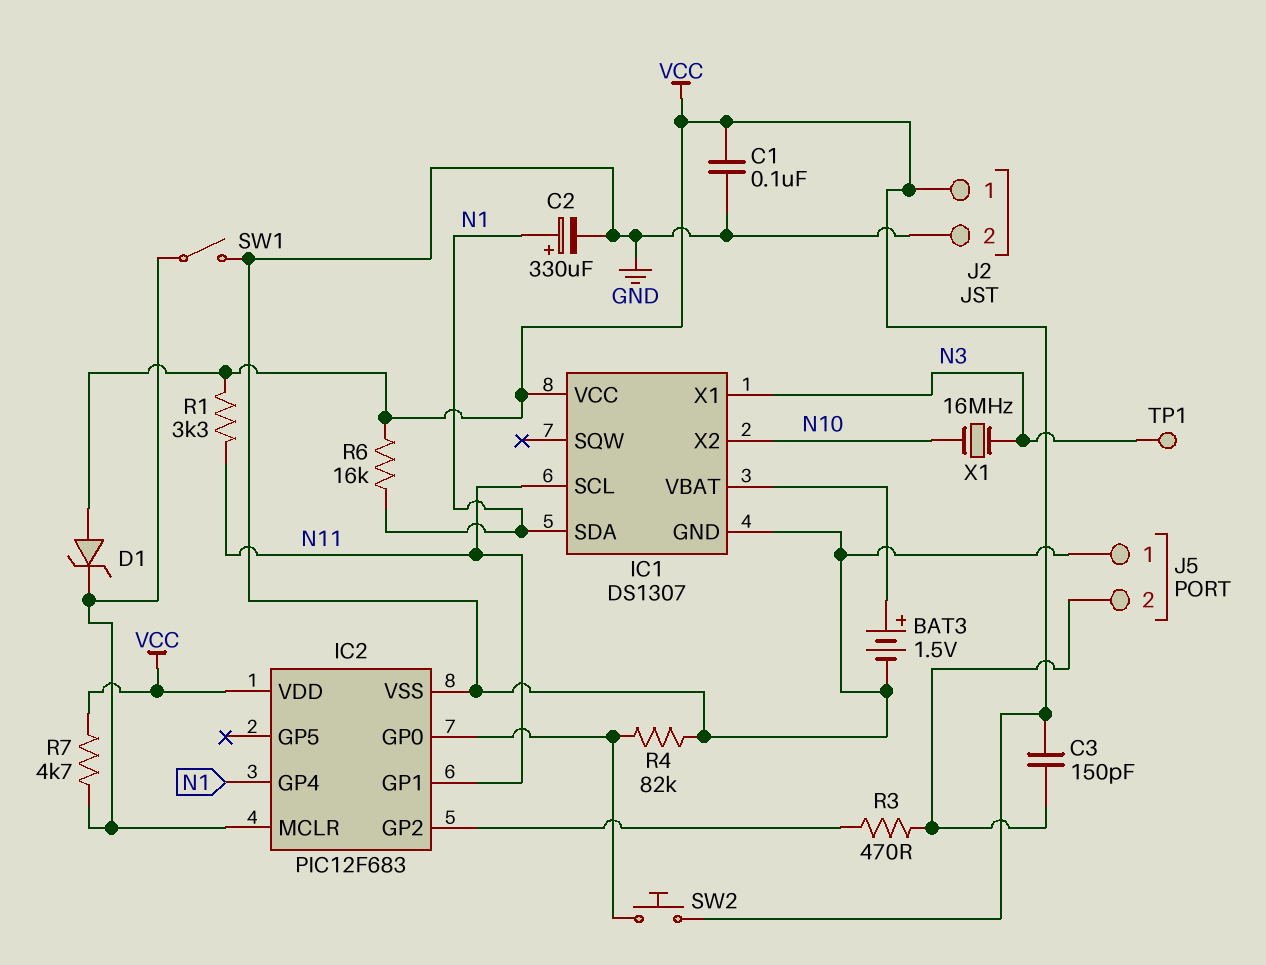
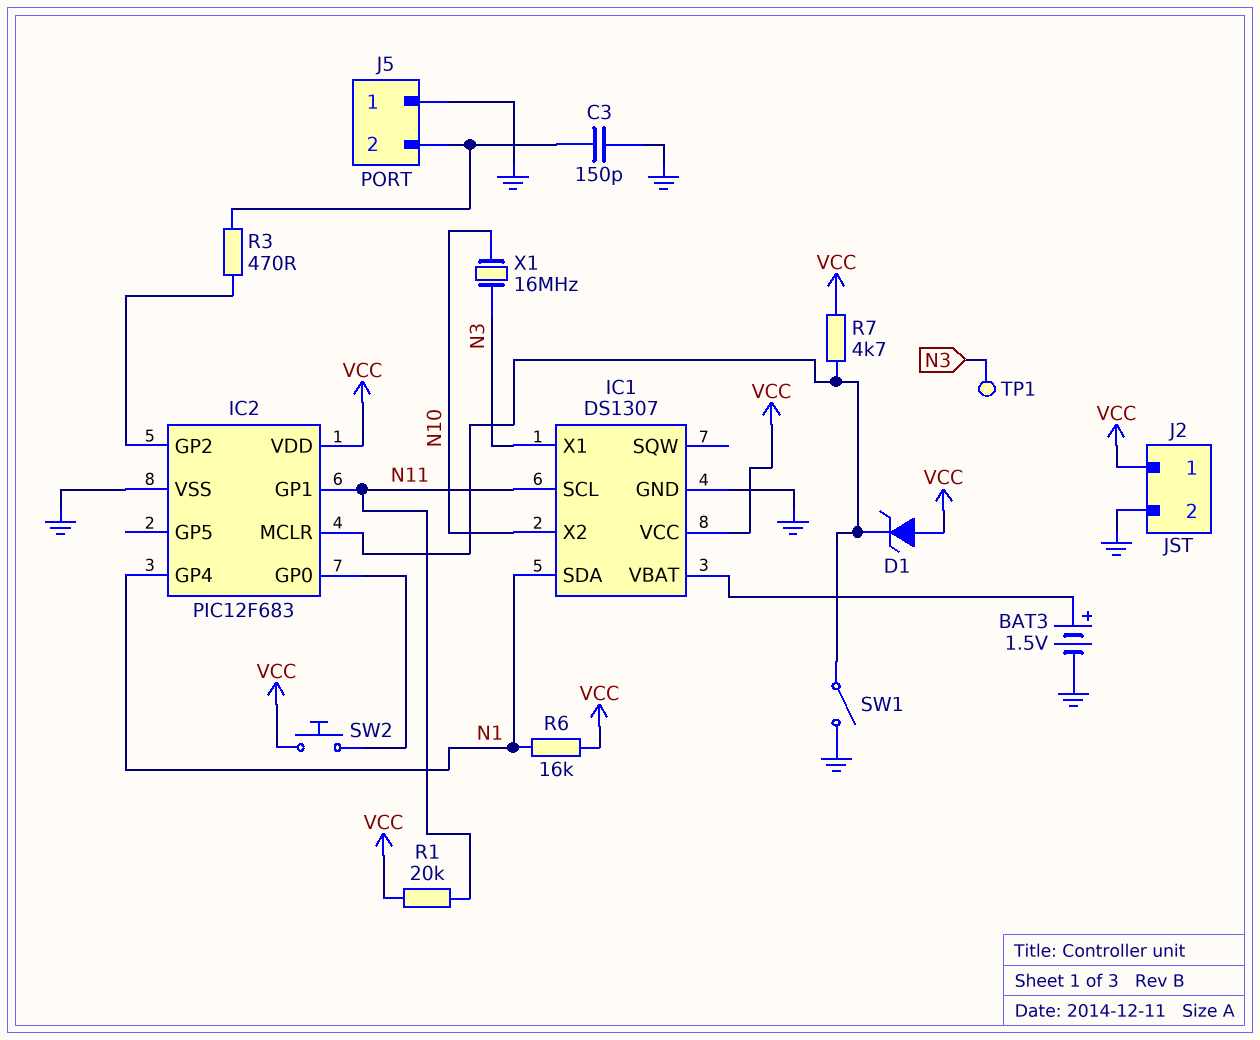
C1: 100nF (GND, VCC) -> none
C2: 330uF (plus N1, minus GND) -> none
C3: 150pF (J5/2, VCC) -> 150pF (GND, J5/2)
R1: 3.3k (N11, VCC) -> 20k (N11, VCC)
R4: 82k (GND, IC2/GP0) -> none

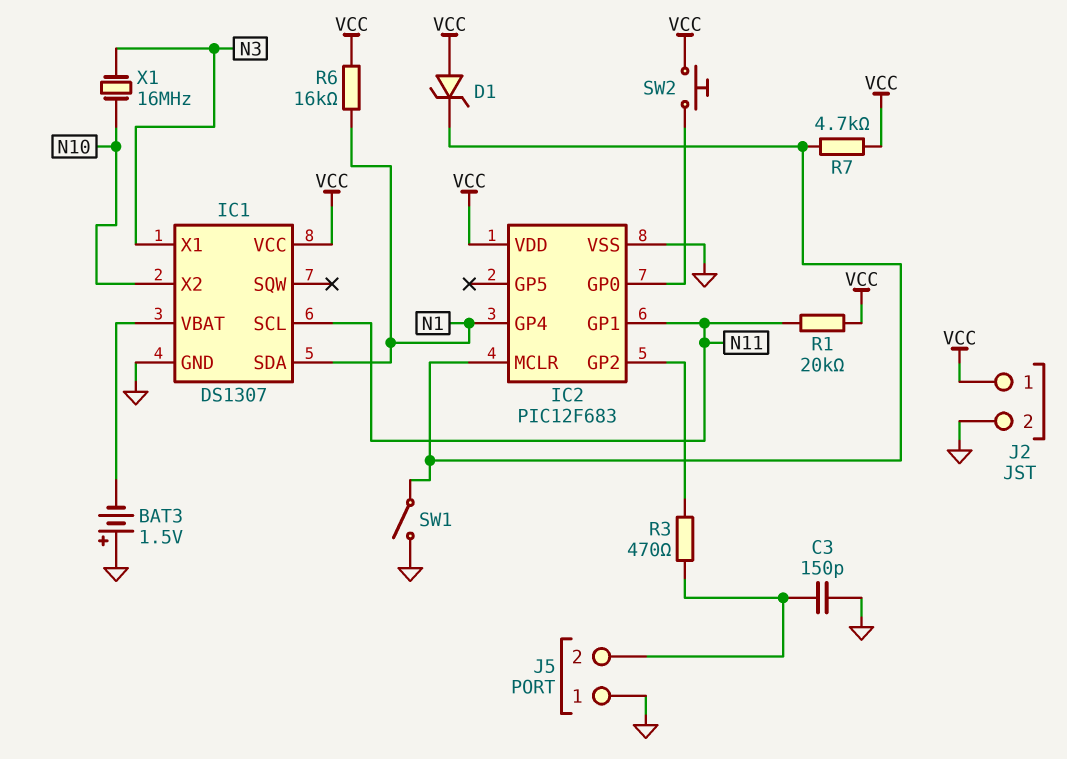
BAT3: 1.5V (plus IC1/VBAT, minus GND) -> 1.5V (plus GND, minus IC1/VBAT)
TP1: test point (N3) -> none

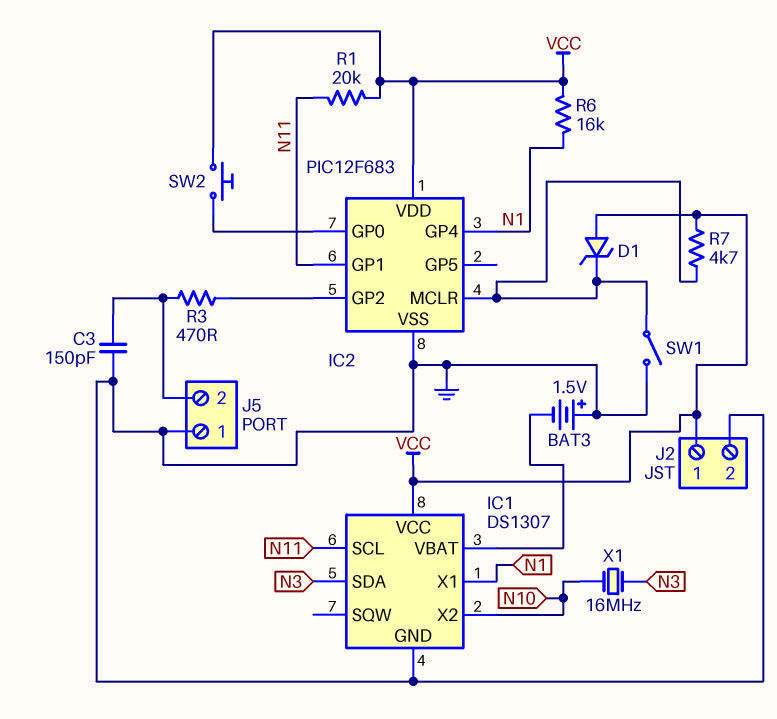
IC1 pin SDA: N1 -> N3
IC1 pin X1: N3 -> N1

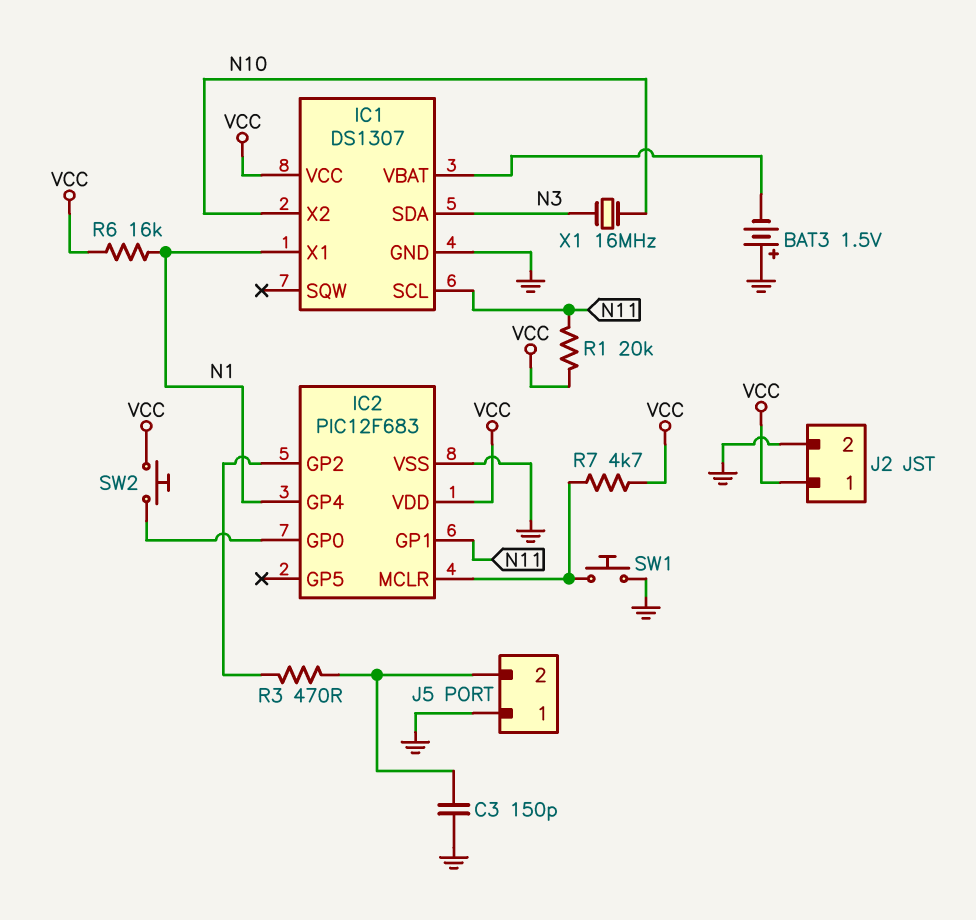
D1: zener (A VCC, K IC2/MCLR) -> none
SW1: switch (GND, IC2/MCLR) -> button (GND, IC2/MCLR)

